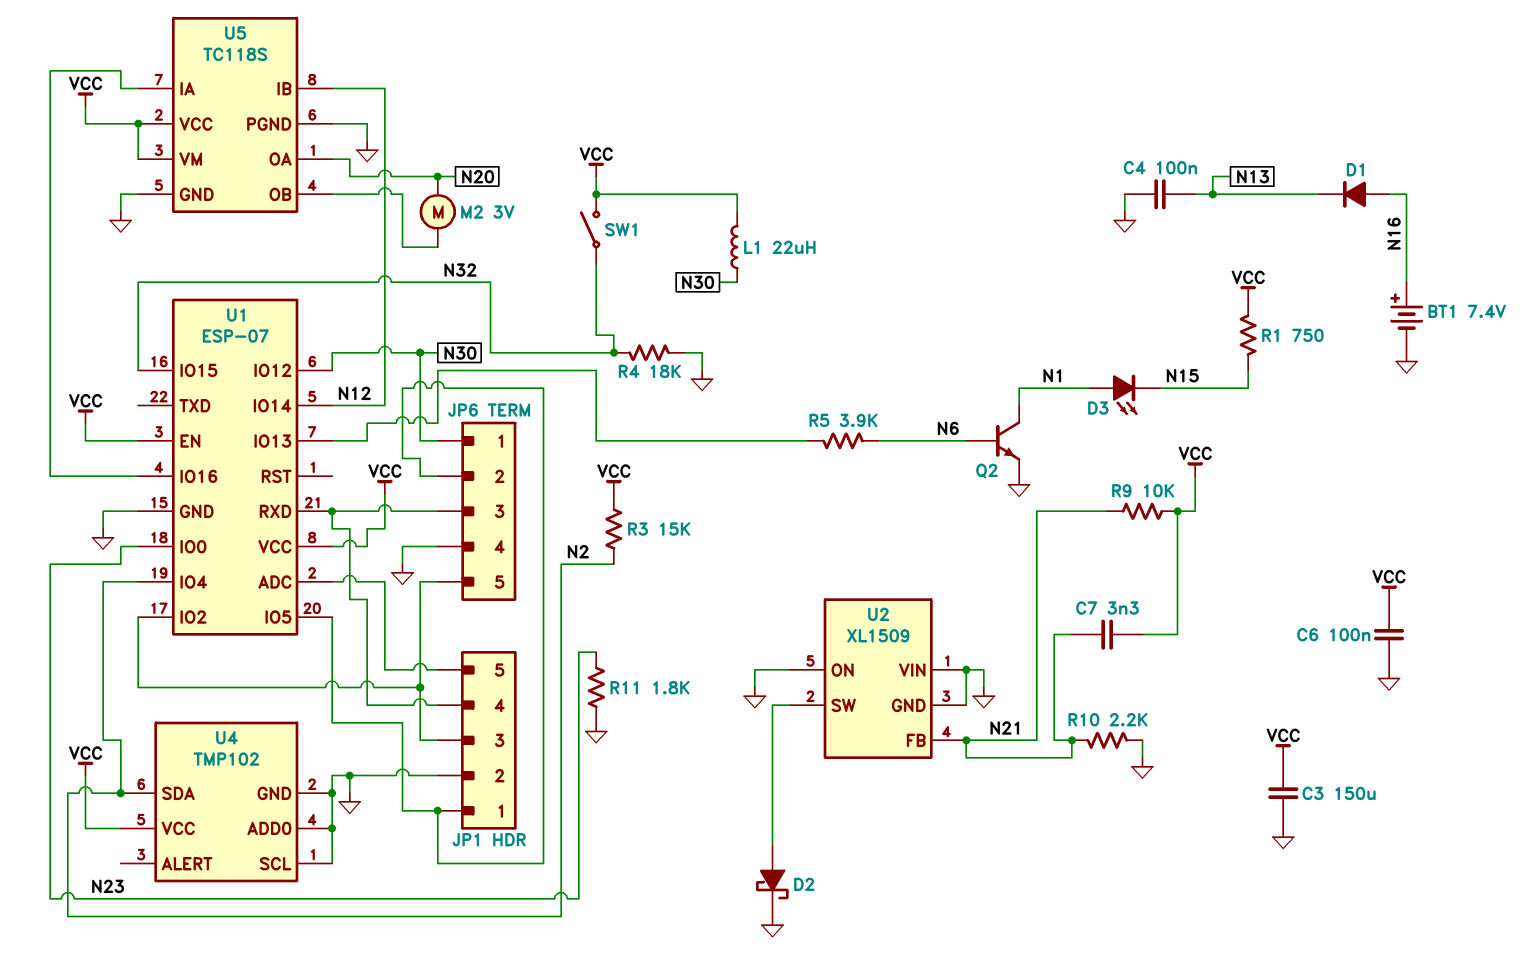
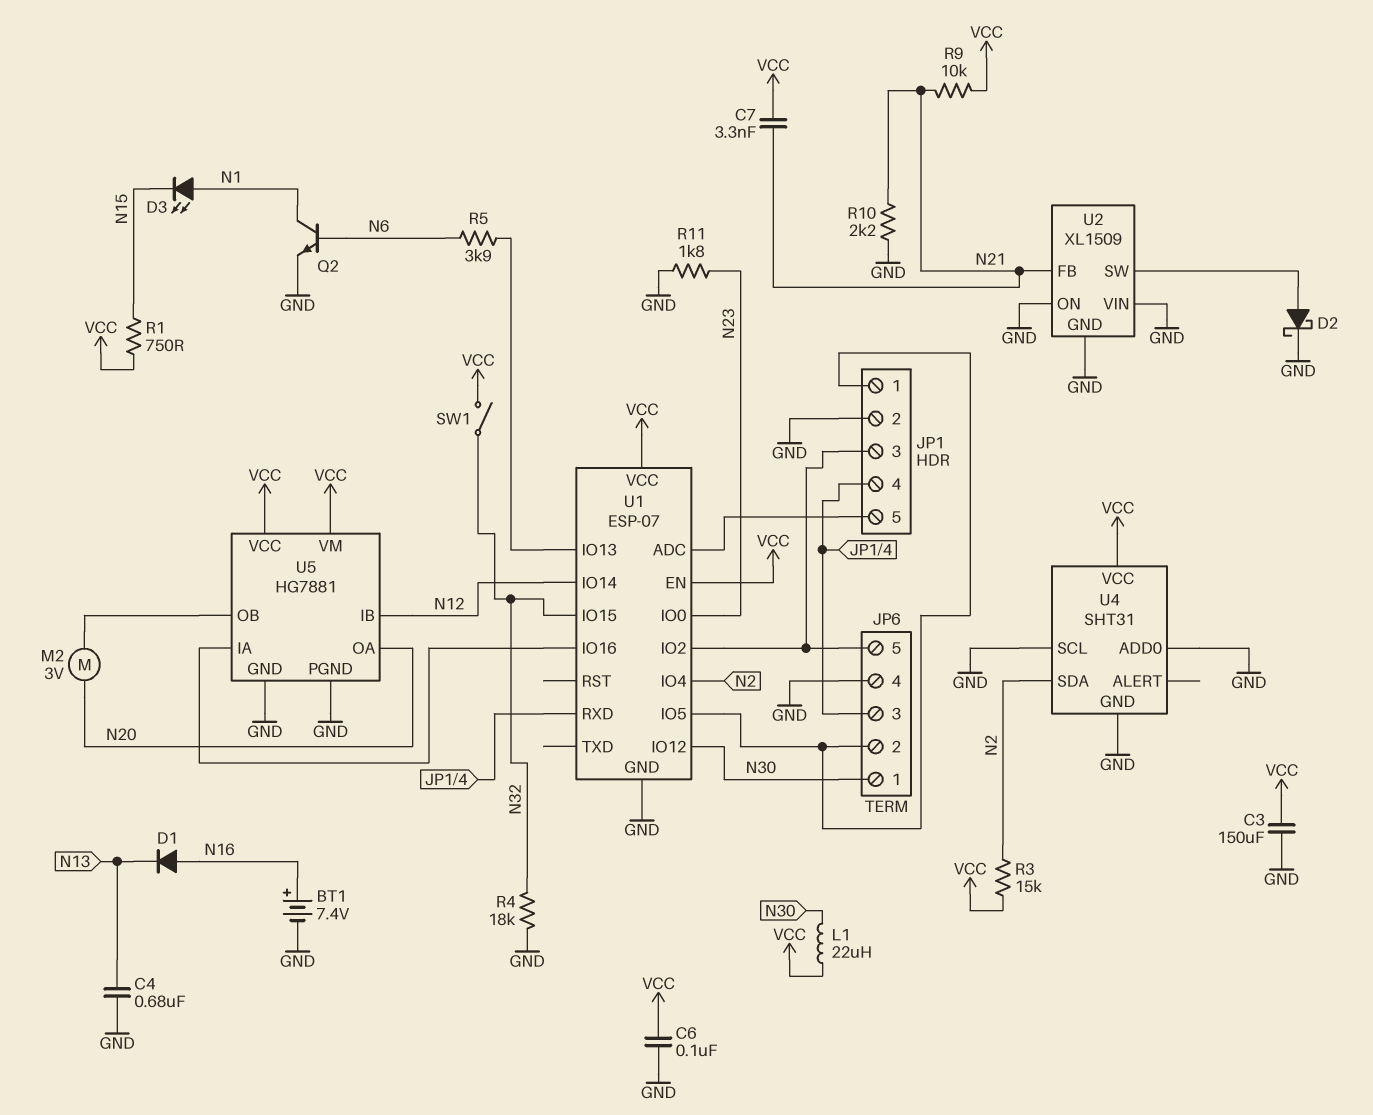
C4: 100nF (GND, N13) -> 680nF (GND, N13)
U4: TMP102 -> SHT31
U5: TC118S -> HG7881

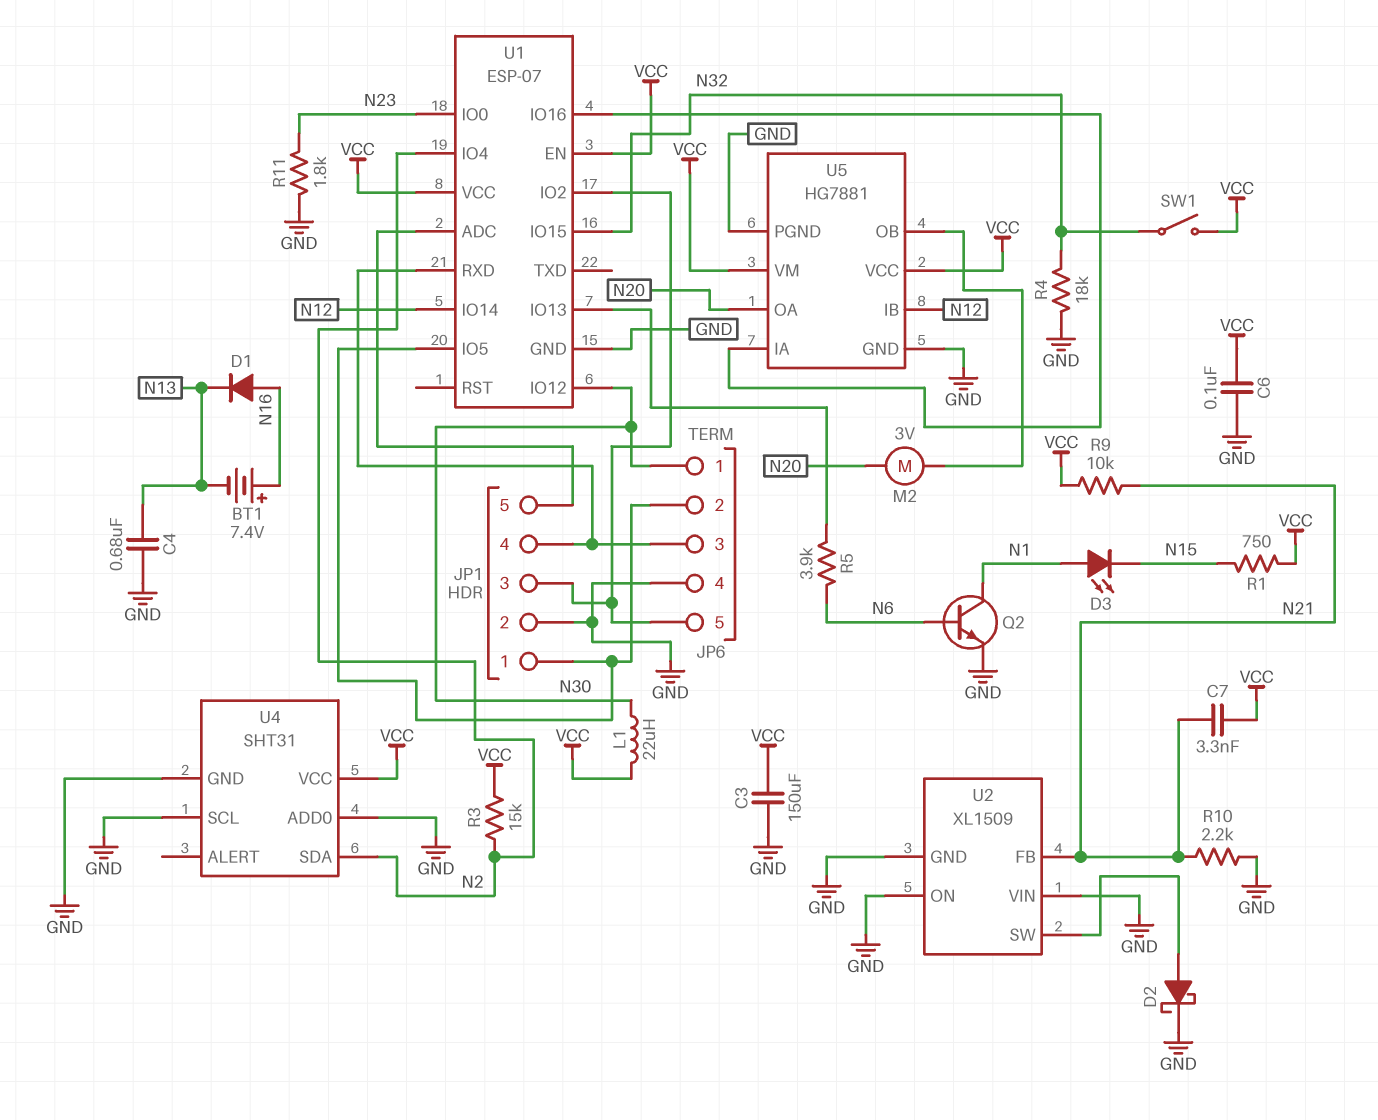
BT1: 7.4V (plus N16, minus GND) -> 7.4V (plus N16, minus N13)

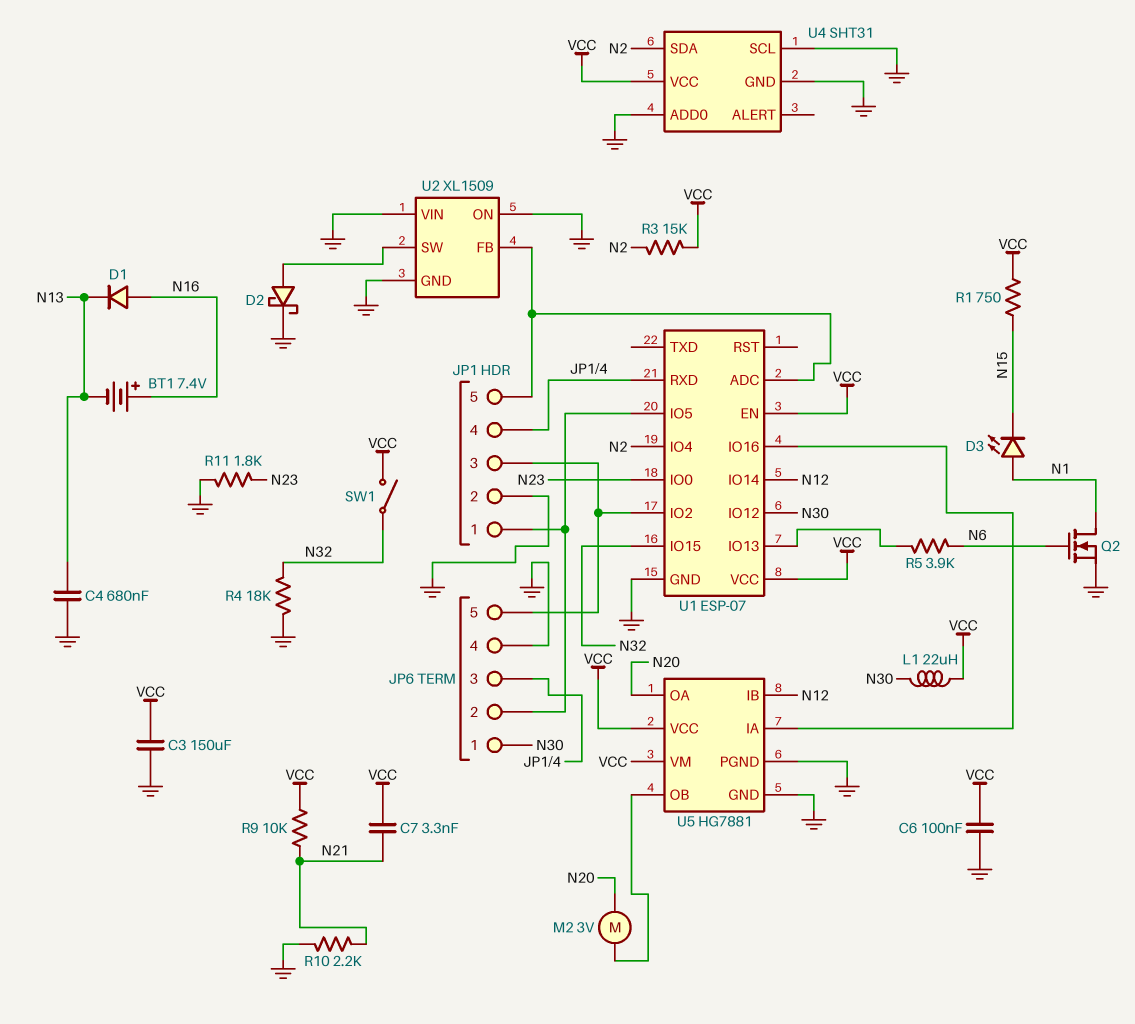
Q2: NPN (B N6, C N1, E GND) -> NMOS (G N6, D N1, S GND)
U2 pin FB: N21 -> JP1/5

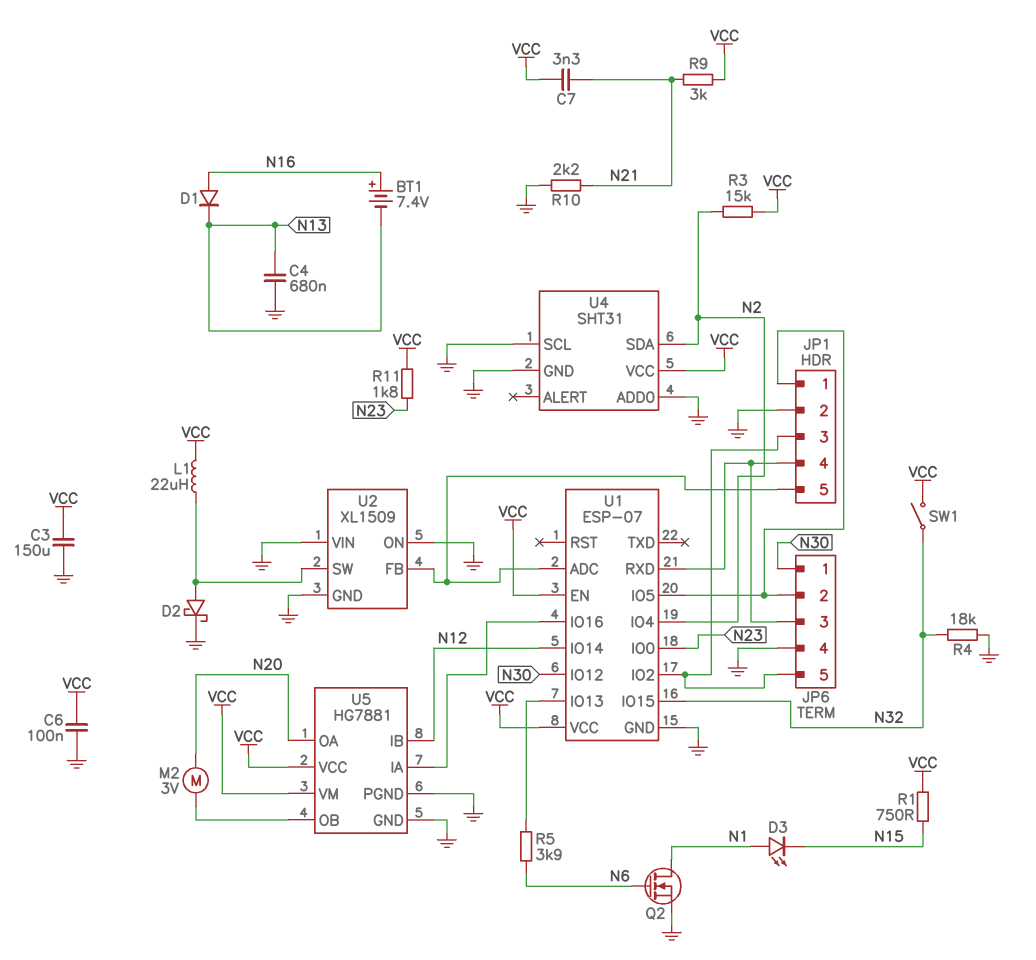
L1: 22uH (N30, VCC) -> 22uH (U2/SW, VCC)
R9: 10k (N21, VCC) -> 3k (N21, VCC)
R11: 1.8k (GND, N23) -> 1.8k (N23, VCC)

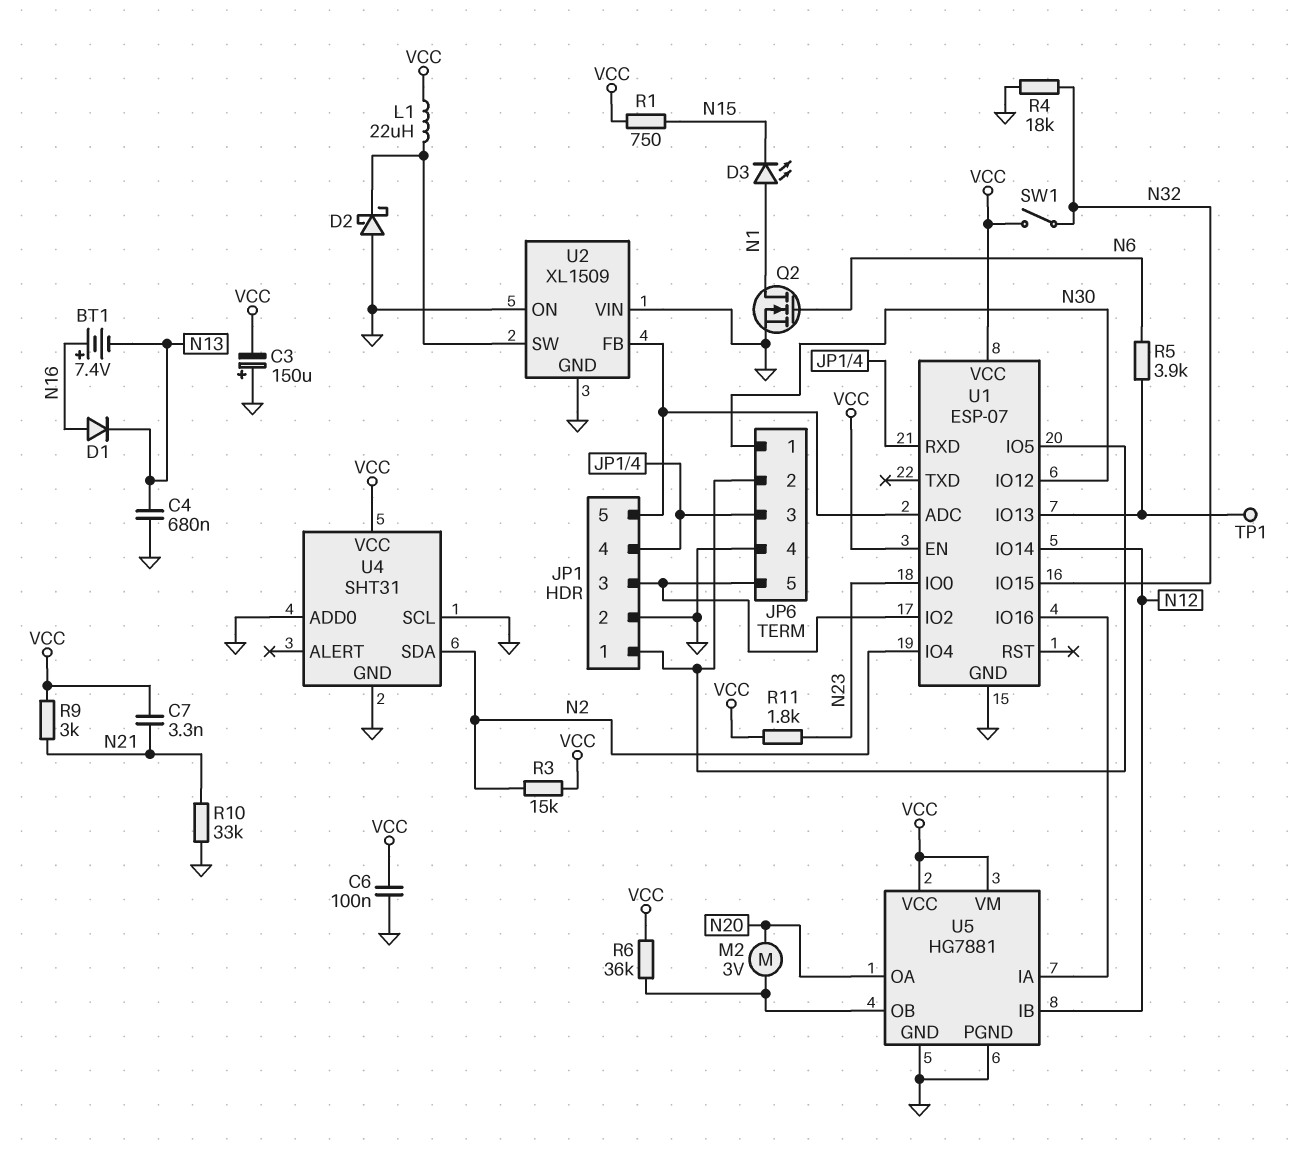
C3: 150uF (GND, VCC) -> 150uF (plus GND, minus VCC)
D2: schottky (A U2/SW, K GND) -> schottky (A GND, K U2/SW)
R6: none -> 36k (U5/OB, VCC)
R10: 2.2k (GND, N21) -> 33k (GND, N21)
TP1: none -> test point (U1/IO13)

